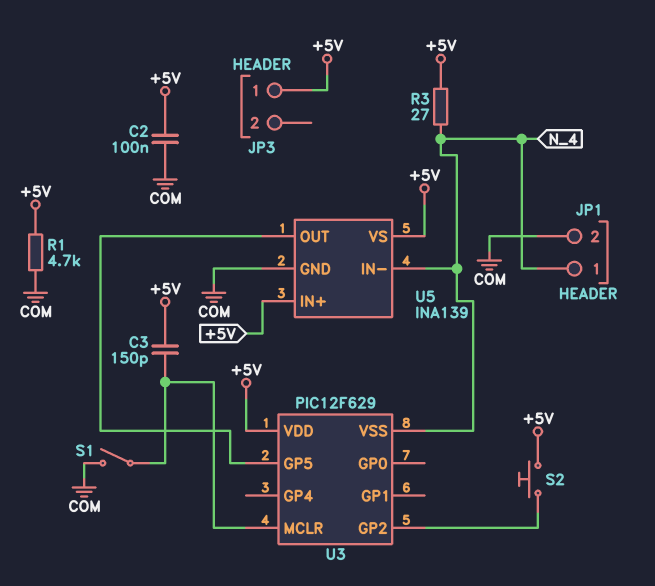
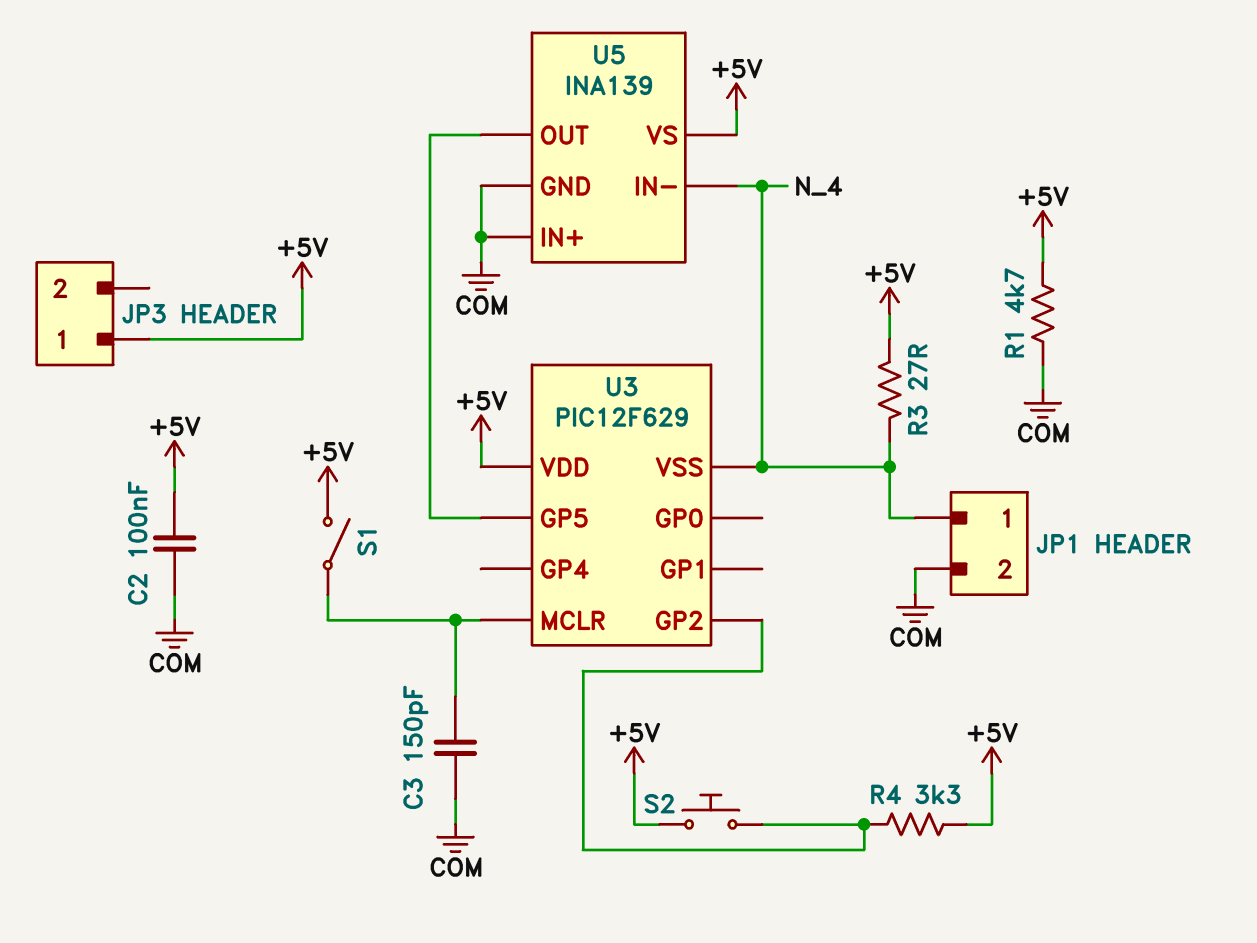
C3: 150pF (+5V, U3/MCLR) -> 150pF (COM, U3/MCLR)
R4: none -> 3.3k (+5V, U3/GP2)
S1: switch (COM, U3/MCLR) -> switch (+5V, U3/MCLR)
U5 pin IN+: +5V -> COM

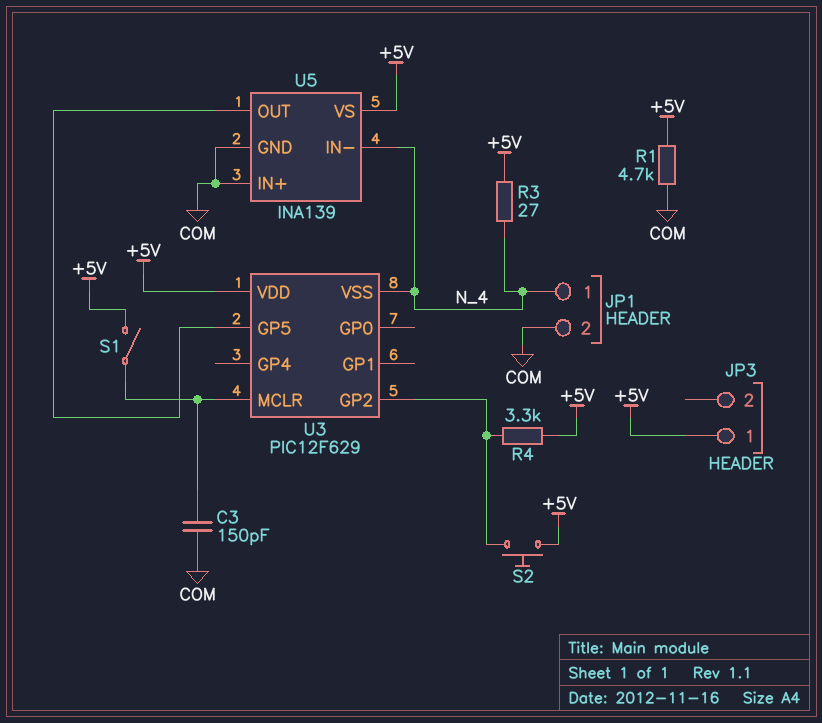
C2: 100nF (+5V, COM) -> none

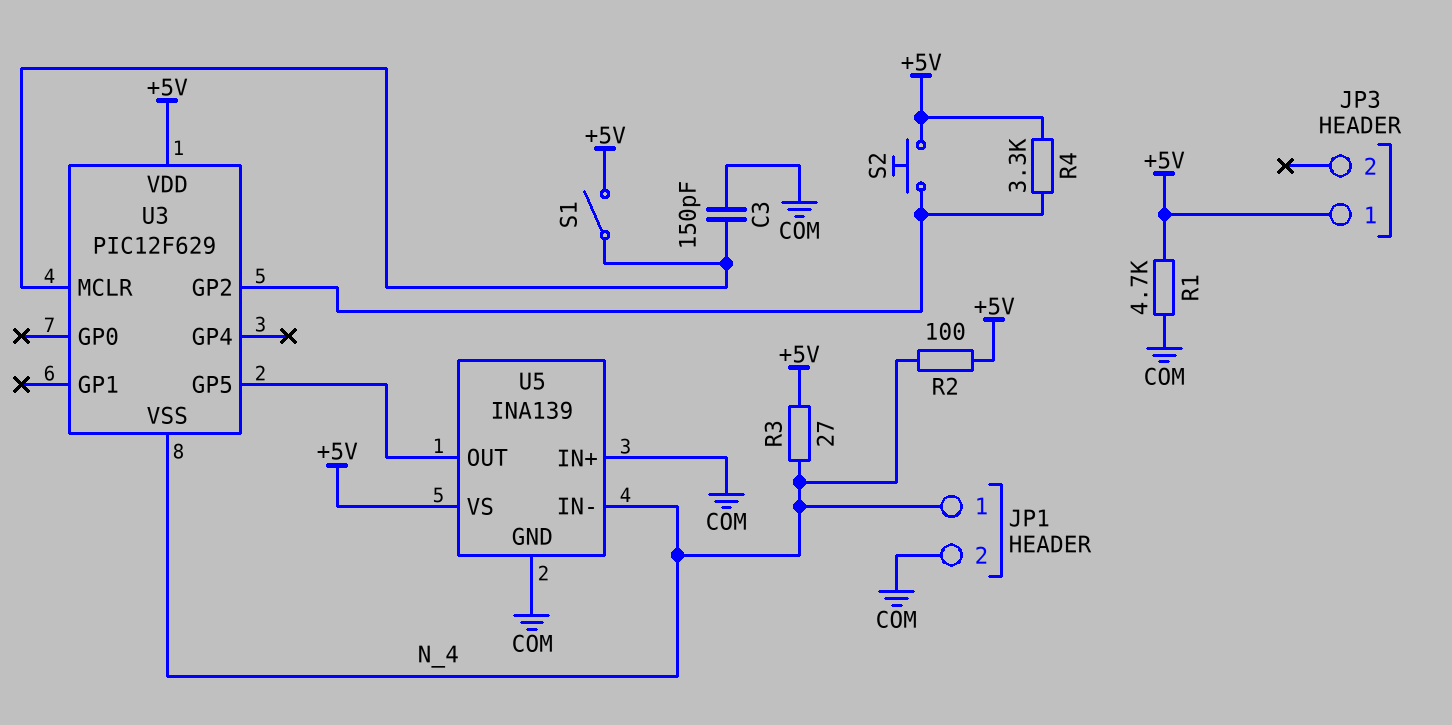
R2: none -> 100 (+5V, N_4)

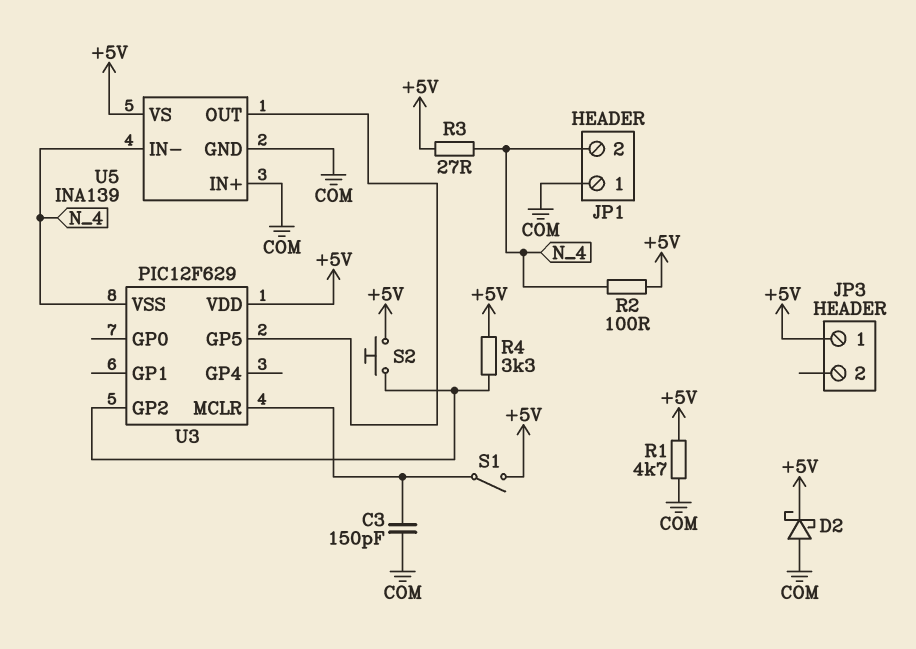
D2: none -> schottky (A COM, K +5V)
JP1 pin 1: N_4 -> COM
JP1 pin 2: COM -> N_4

